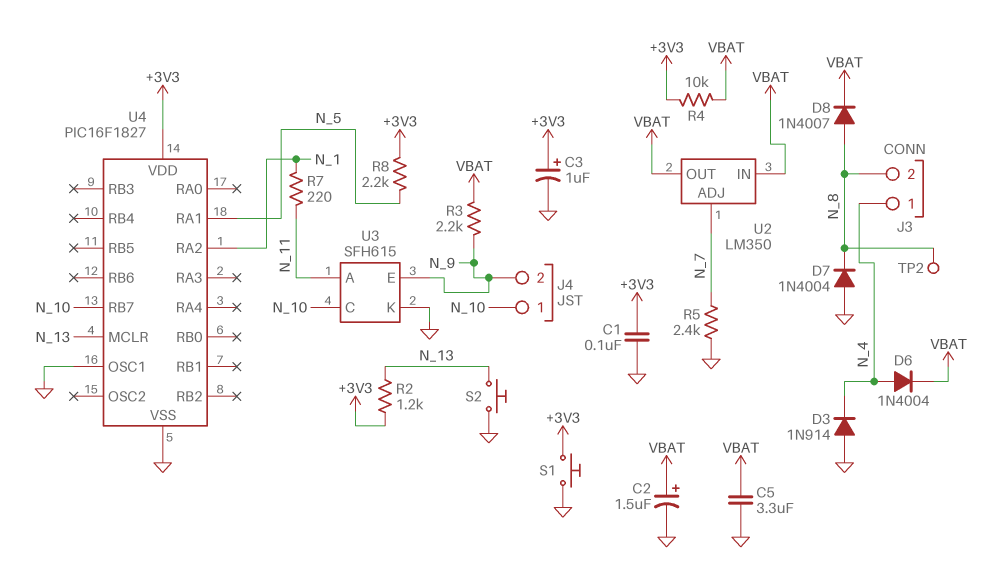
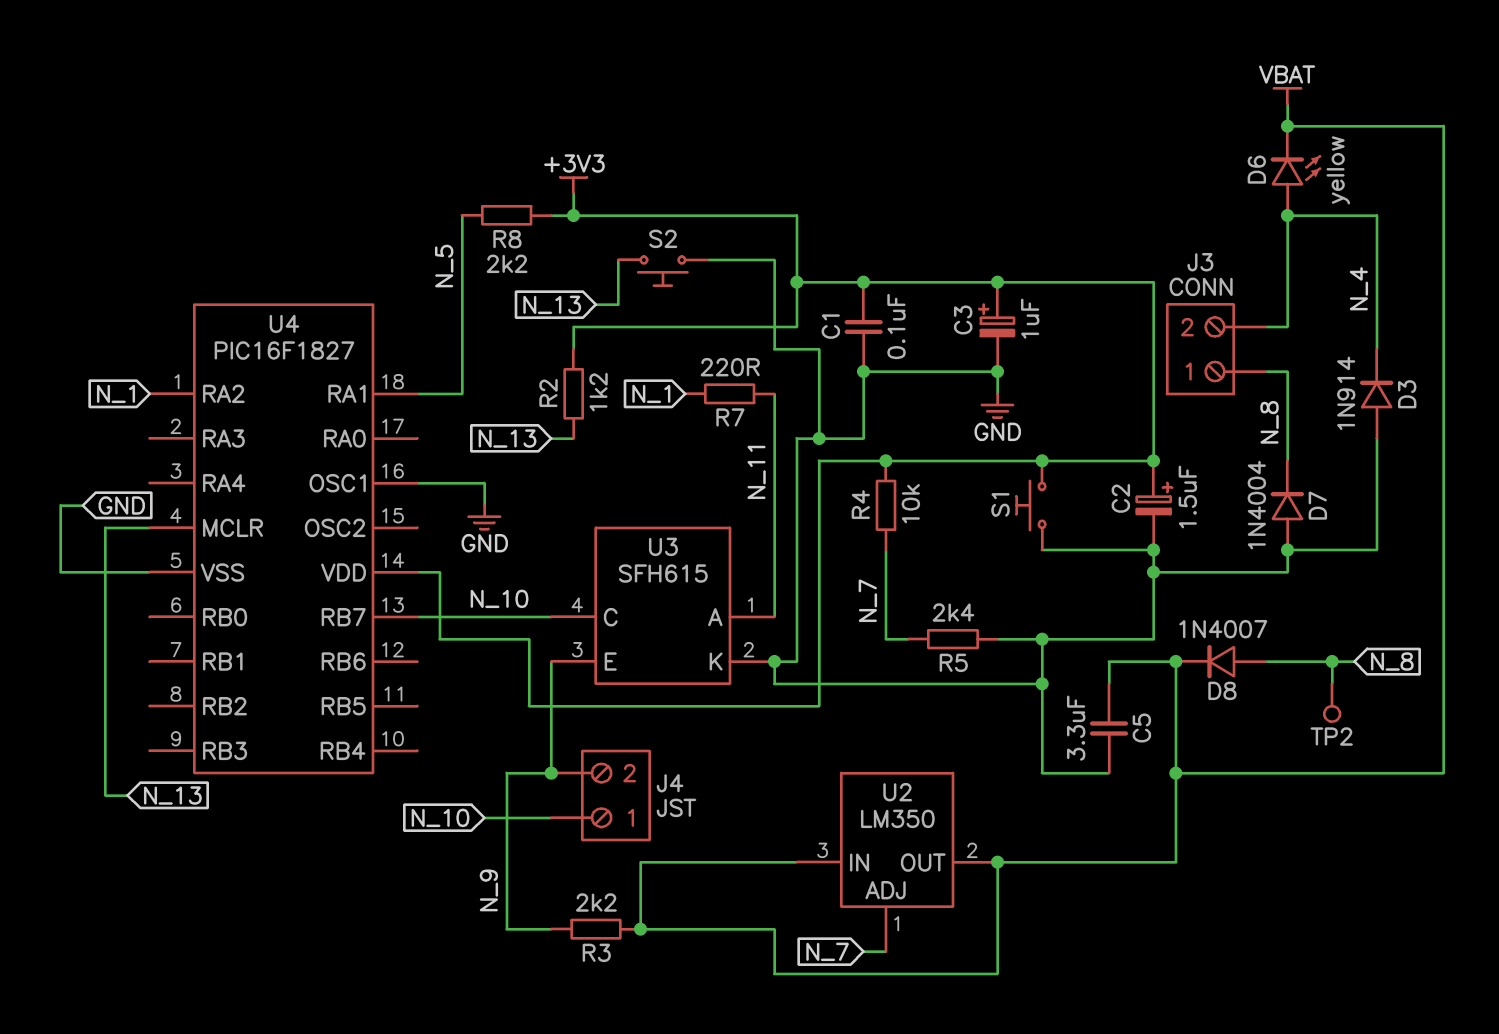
C2: 1.5uF (plus VBAT, minus GND) -> 1.5uF (plus +3V3, minus GND)
D6: diode 1N4004 (A N_4, K VBAT) -> LED yellow (A N_4, K VBAT)
J3 pin 1: N_4 -> N_8
J3 pin 2: N_8 -> N_4
R4: 10k (+3V3, VBAT) -> 10k (+3V3, N_7)

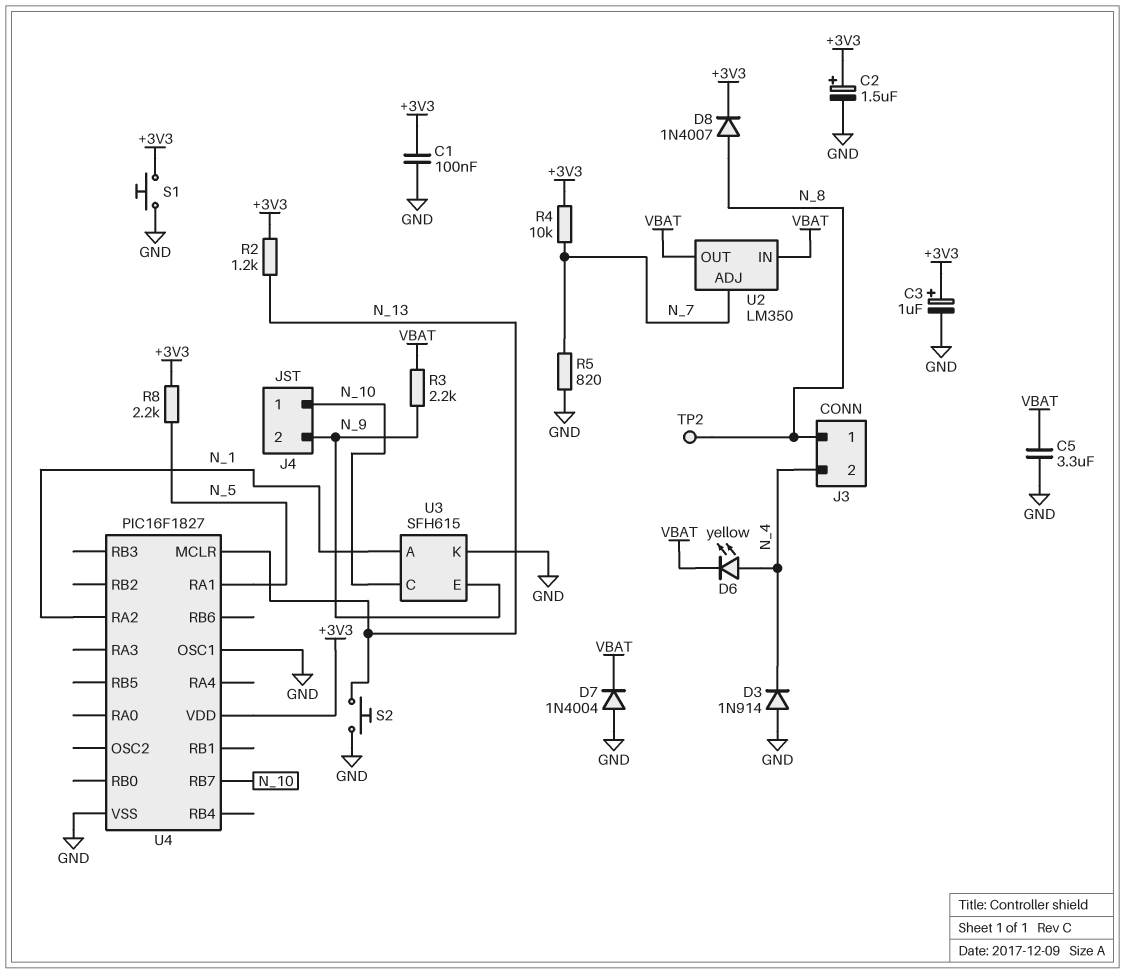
D7: diode 1N4004 (A GND, K N_8) -> diode 1N4004 (A GND, K VBAT)
D8: diode 1N4007 (A N_8, K VBAT) -> diode 1N4007 (A N_8, K +3V3)
R5: 2.4k (GND, N_7) -> 820 (GND, N_7)
R7: 220 (N_1, N_11) -> none
U3 pin A: N_11 -> N_1

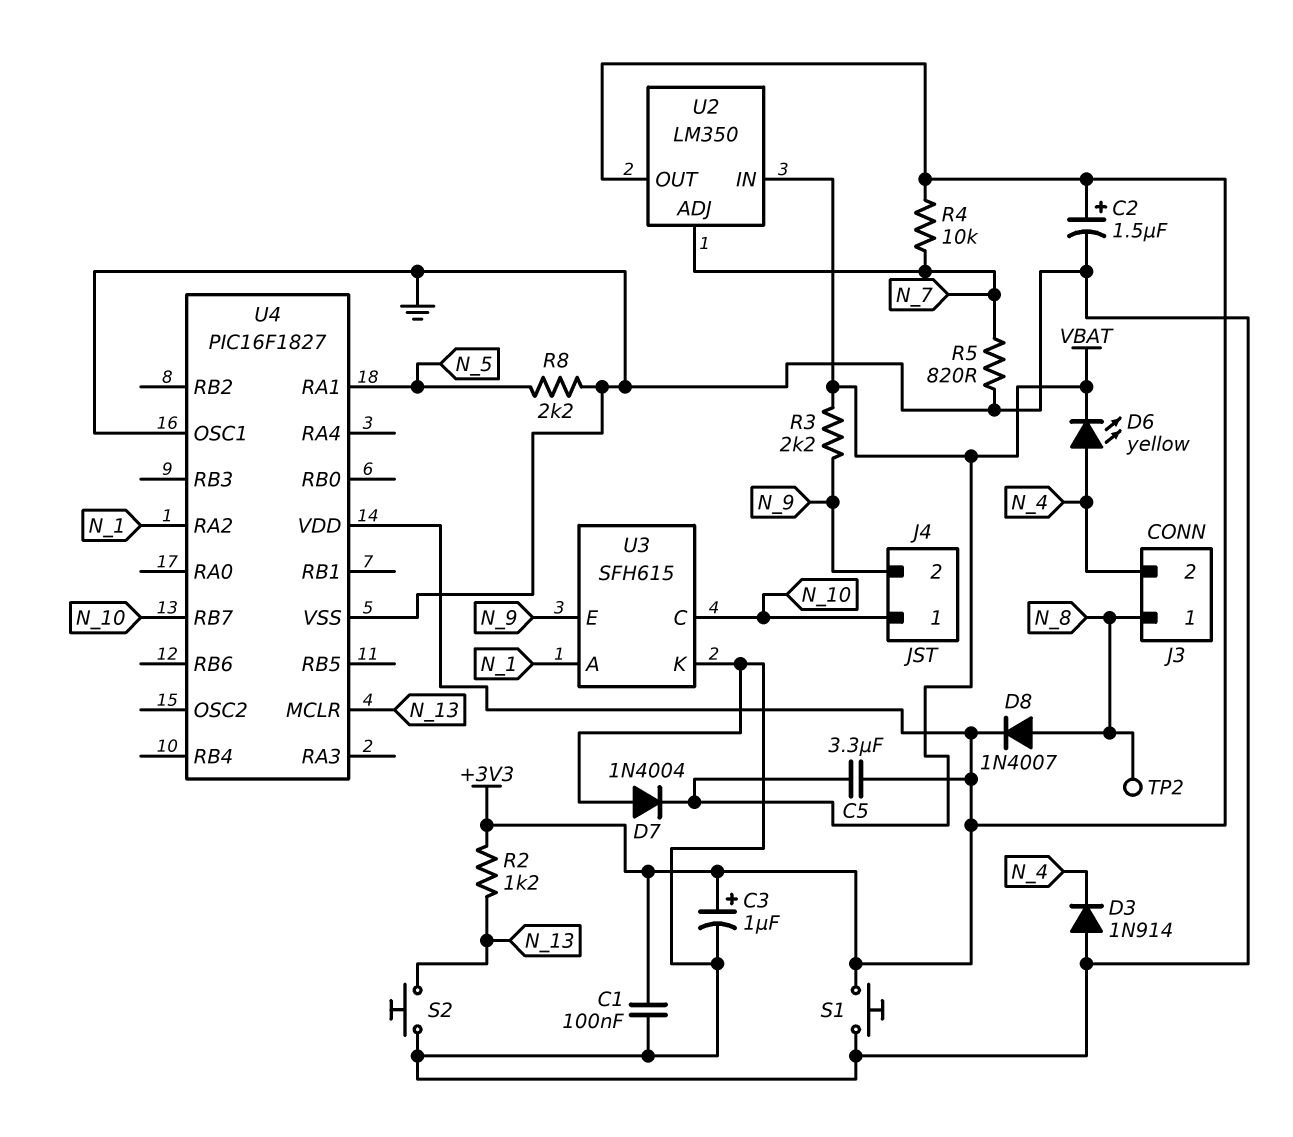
C5: 3.3uF (GND, VBAT) -> 3.3uF (+3V3, VBAT)
R8: 2.2k (+3V3, N_5) -> 2.2k (GND, N_5)
U2 pin OUT: VBAT -> +3V3

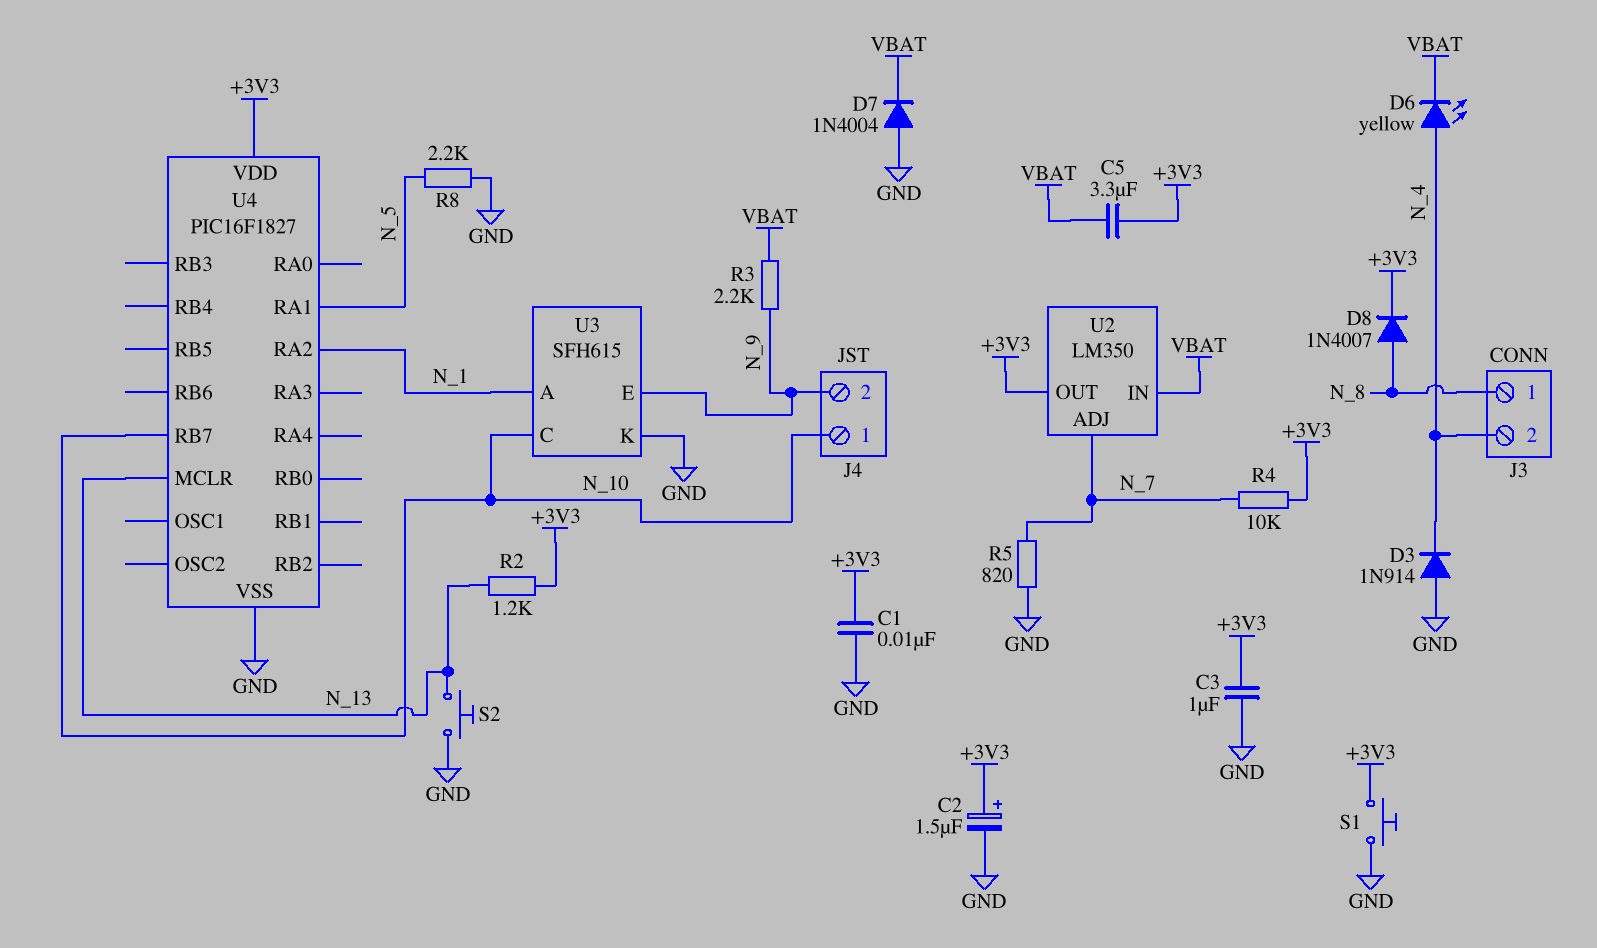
C1: 100nF (+3V3, GND) -> 10nF (+3V3, GND)
C3: 1uF (plus +3V3, minus GND) -> 1uF (+3V3, GND)
TP2: test point (N_8) -> none
U4 pin OSC1: GND -> none

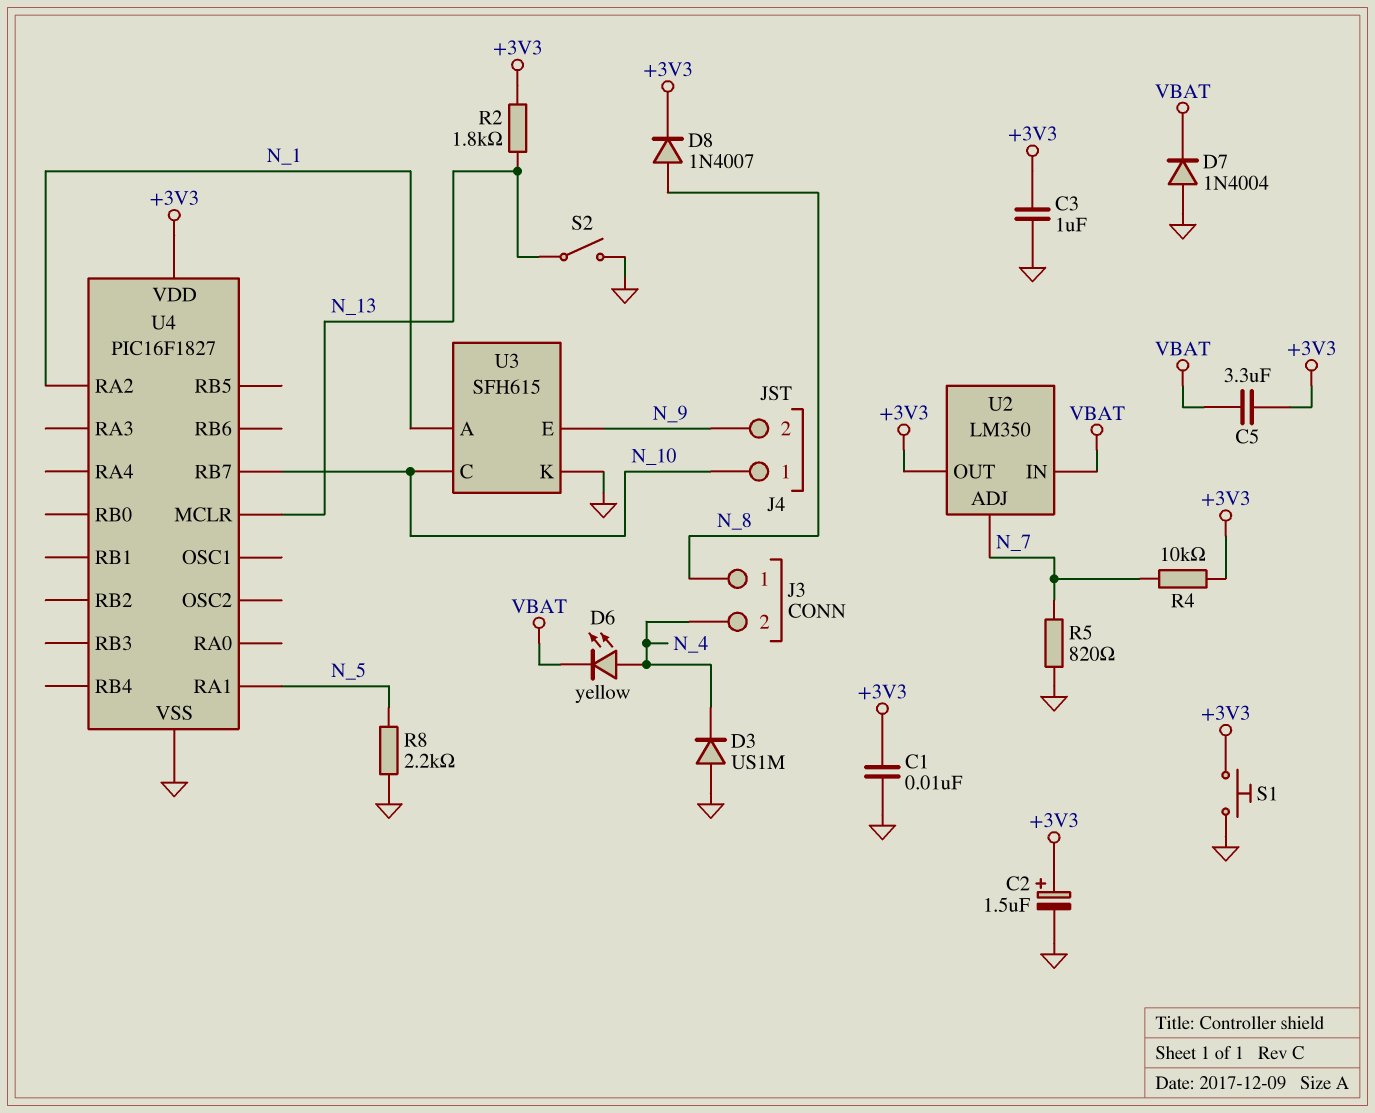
D3: diode 1N914 (A GND, K N_4) -> diode US1M (A GND, K N_4)
R2: 1.2k (+3V3, N_13) -> 1.8k (+3V3, N_13)
R3: 2.2k (N_9, VBAT) -> none
S2: button (GND, N_13) -> switch (GND, N_13)

